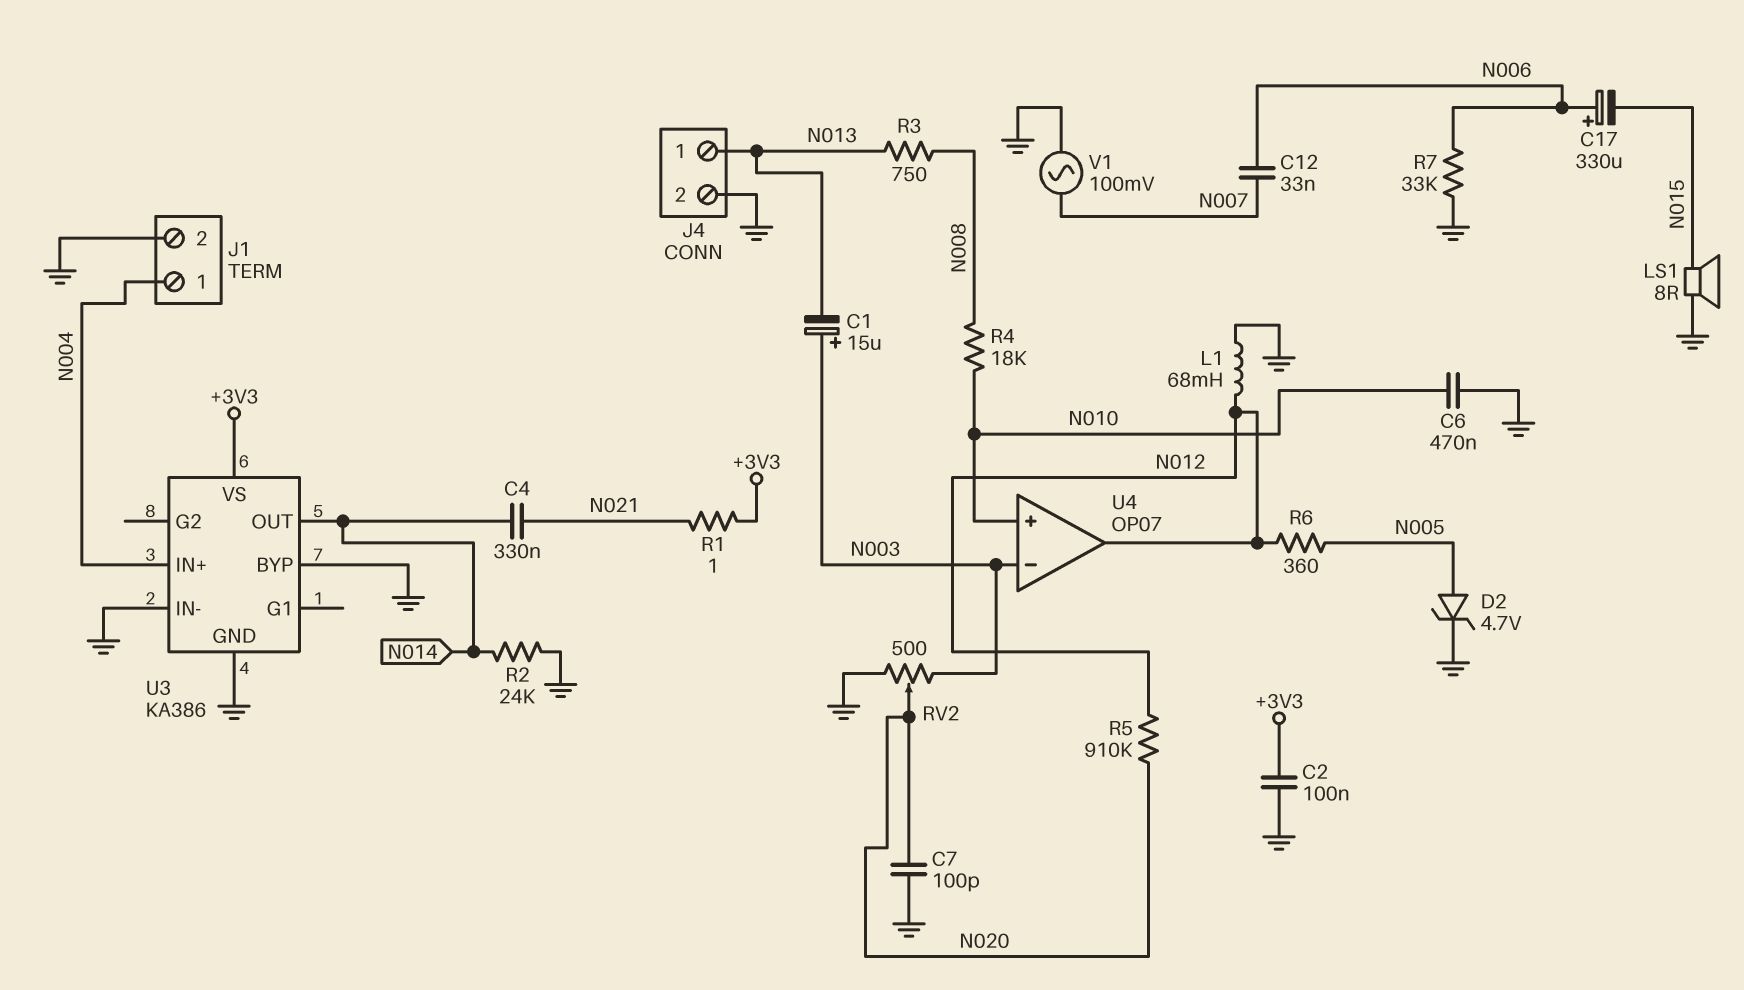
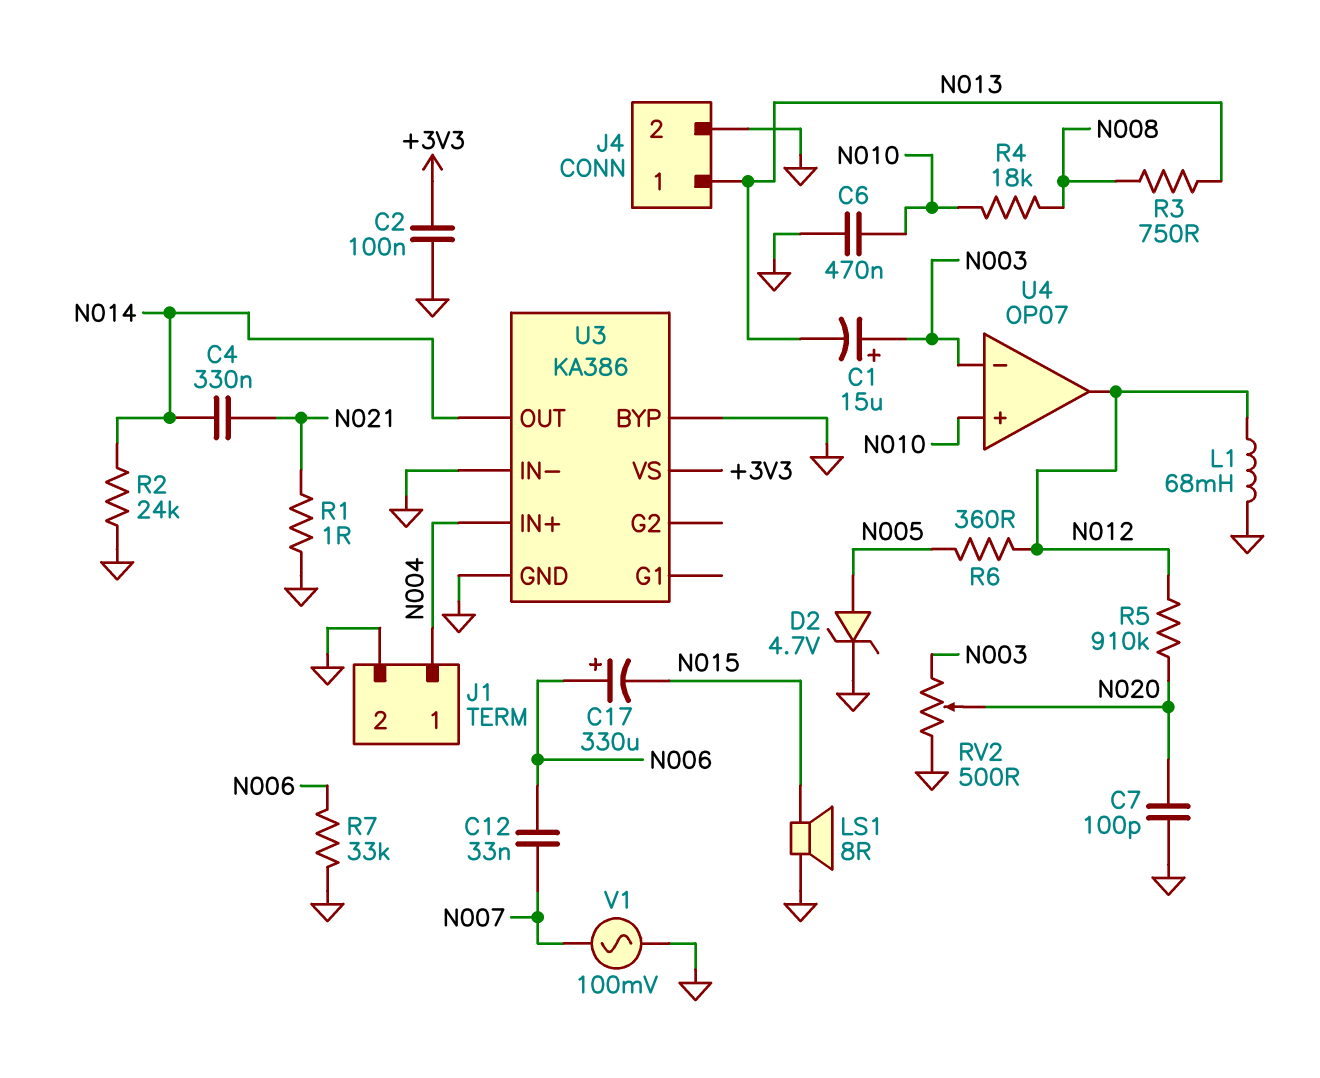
R1: 1 (+3V3, N021) -> 1 (GND, N021)

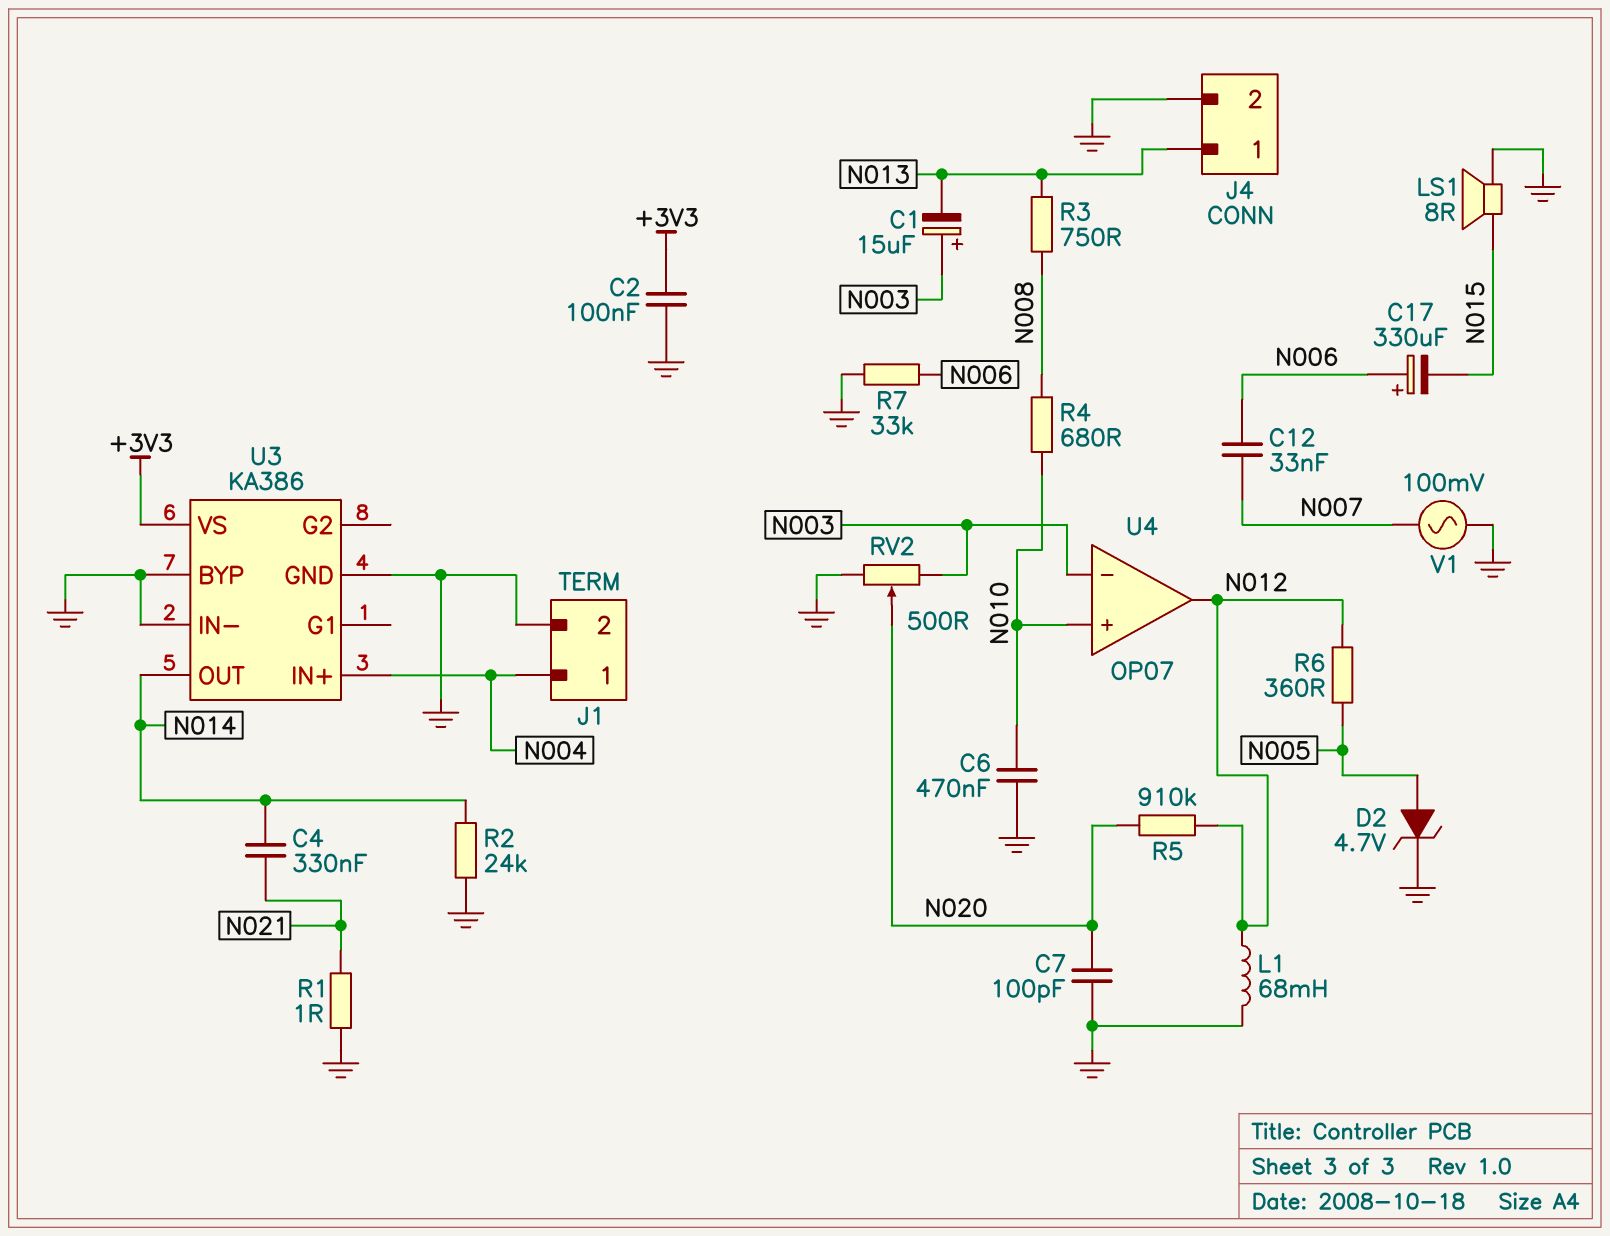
R4: 18k (N008, N010) -> 680 (N008, N010)

